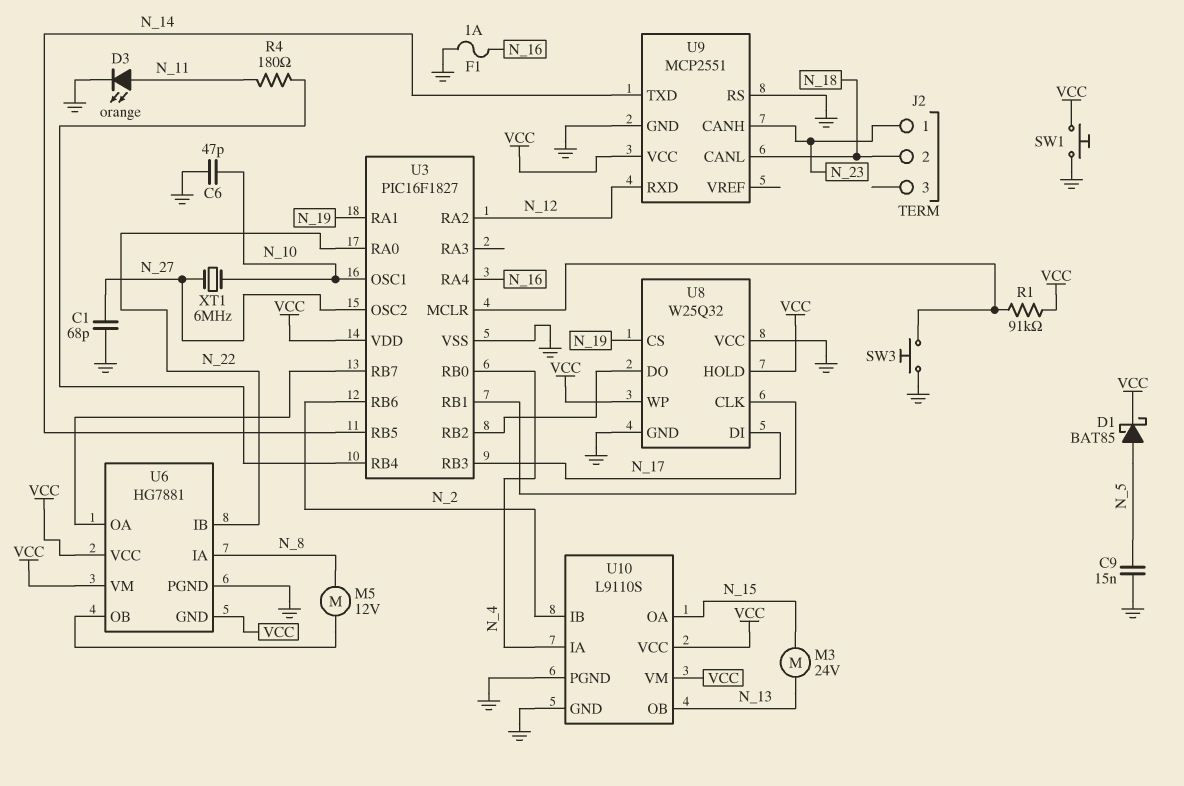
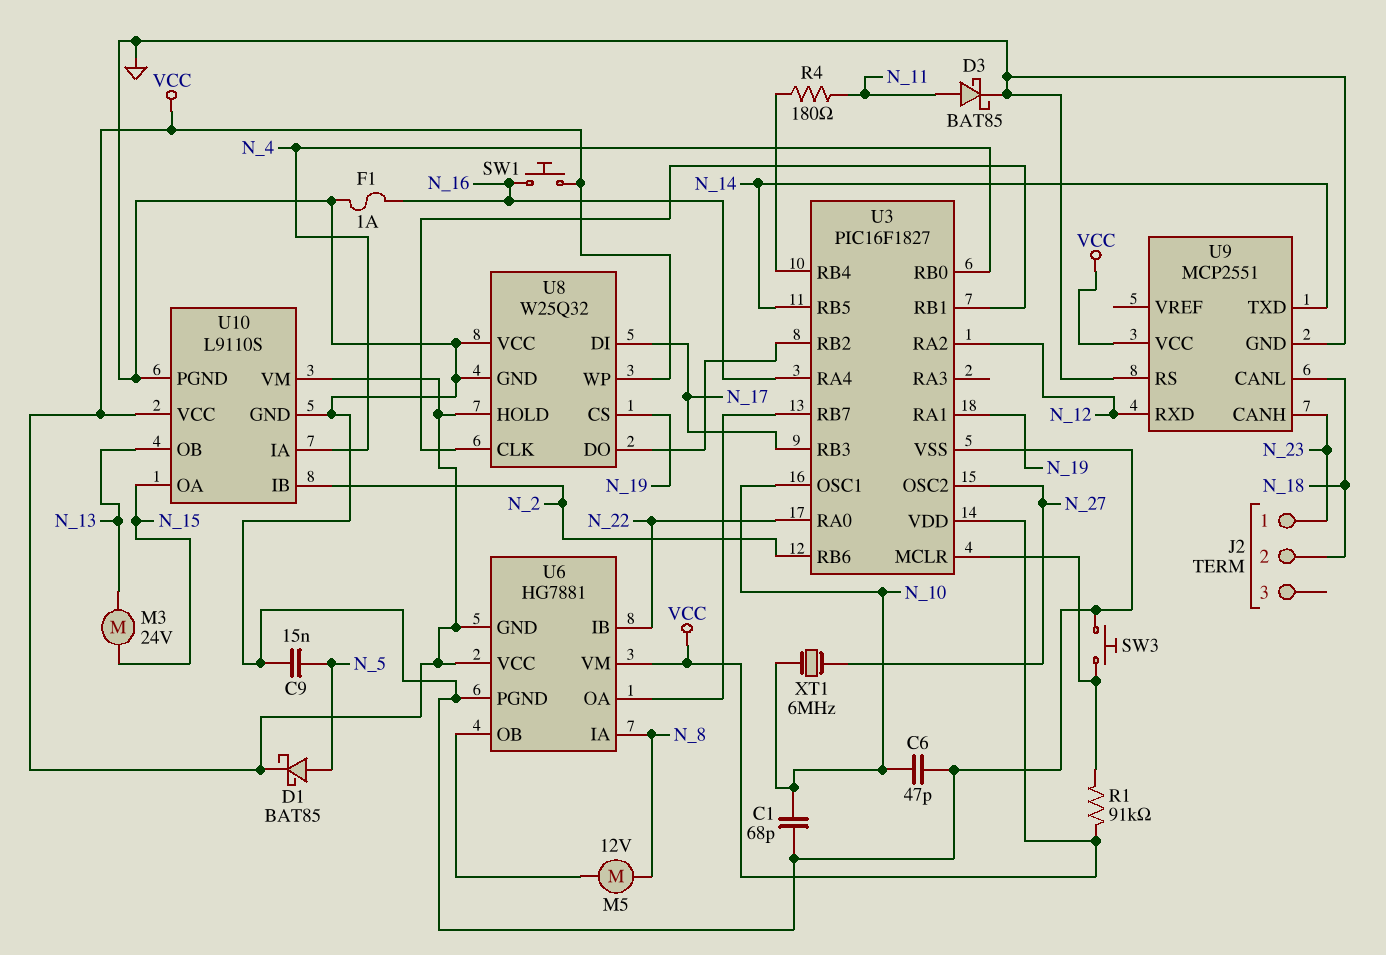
C1: 68pF (GND, N_27) -> 68pF (GND, N_10)
D3: LED orange (A N_11, K GND) -> schottky BAT85 (A N_11, K GND)
SW1: button (GND, VCC) -> button (N_16, VCC)

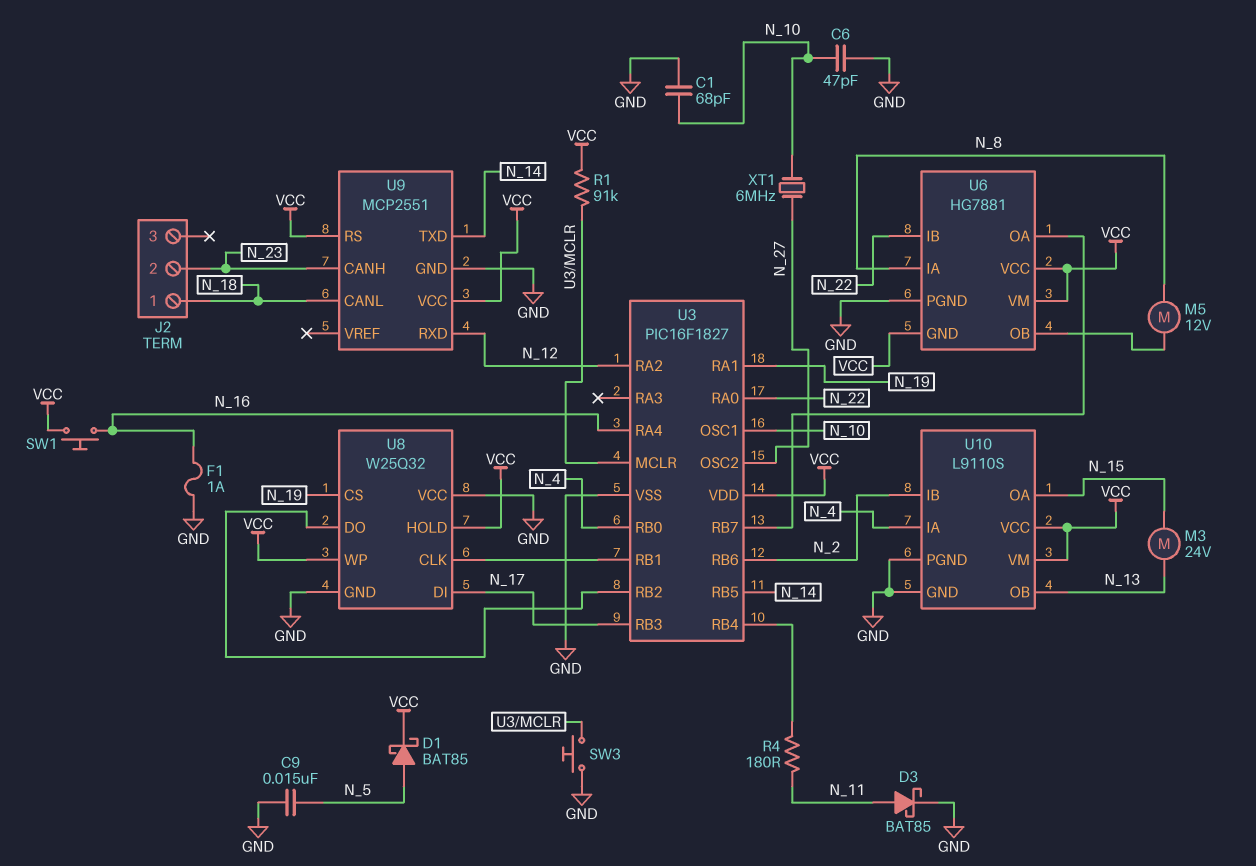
J2 pin 1: N_23 -> N_18
J2 pin 2: N_18 -> N_23
U9 pin RS: GND -> VCC

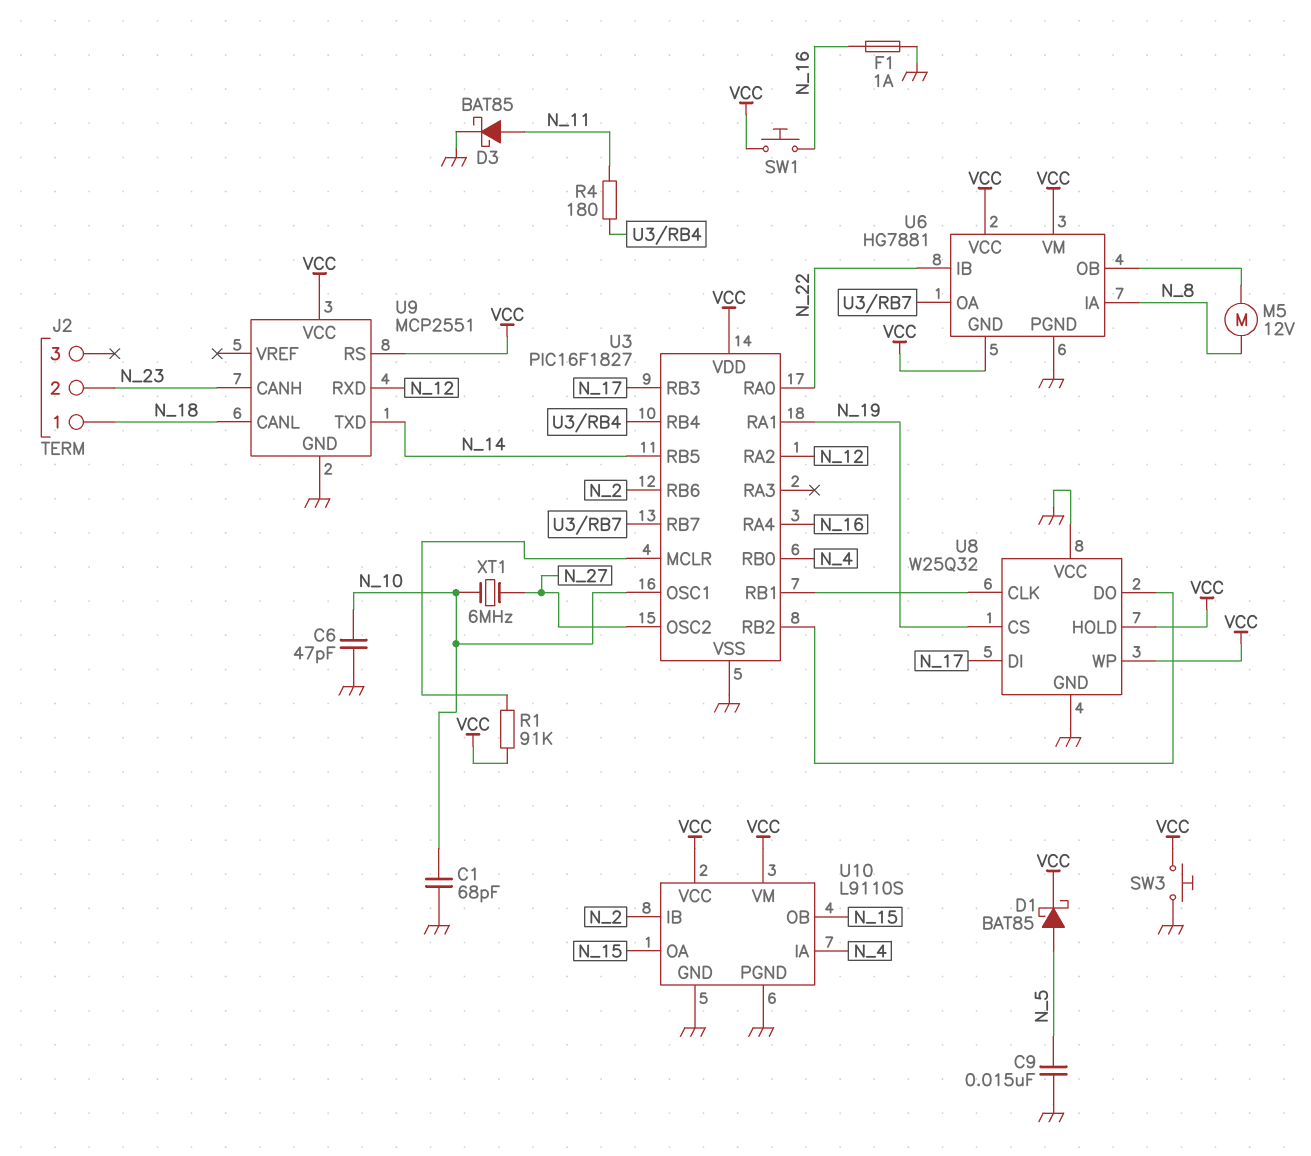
M3: motor 24V (N_13, N_15) -> none
SW3: button (GND, U3/MCLR) -> button (GND, VCC)
U10 pin OB: N_13 -> N_15

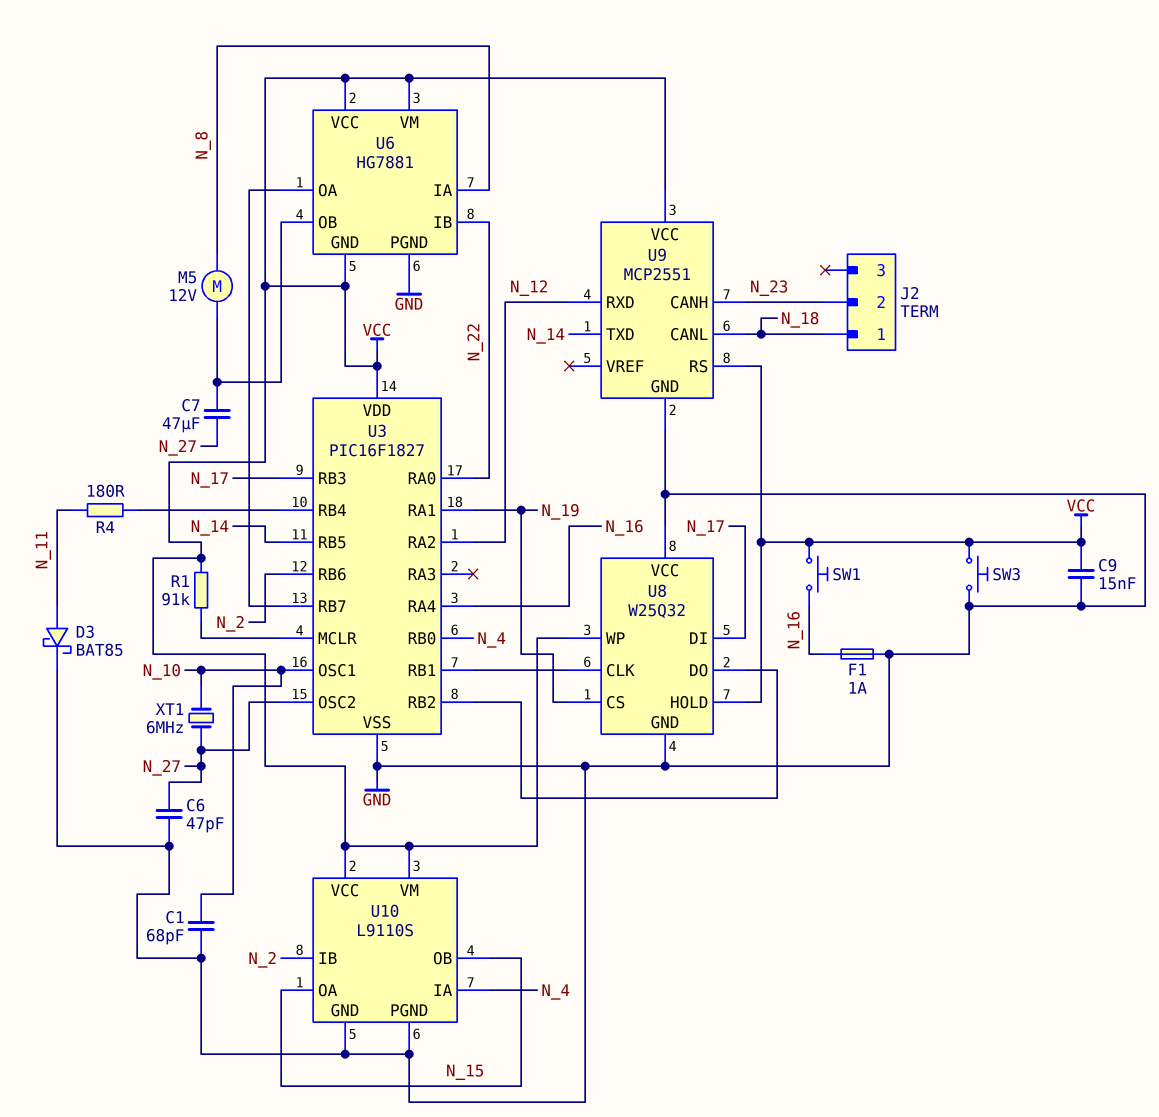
C6: 47pF (GND, N_10) -> 47pF (GND, N_27)
C7: none -> 47uF (N_27, U6/OB)
C9: 15nF (GND, N_5) -> 15nF (GND, VCC)
D1: schottky BAT85 (A N_5, K VCC) -> none

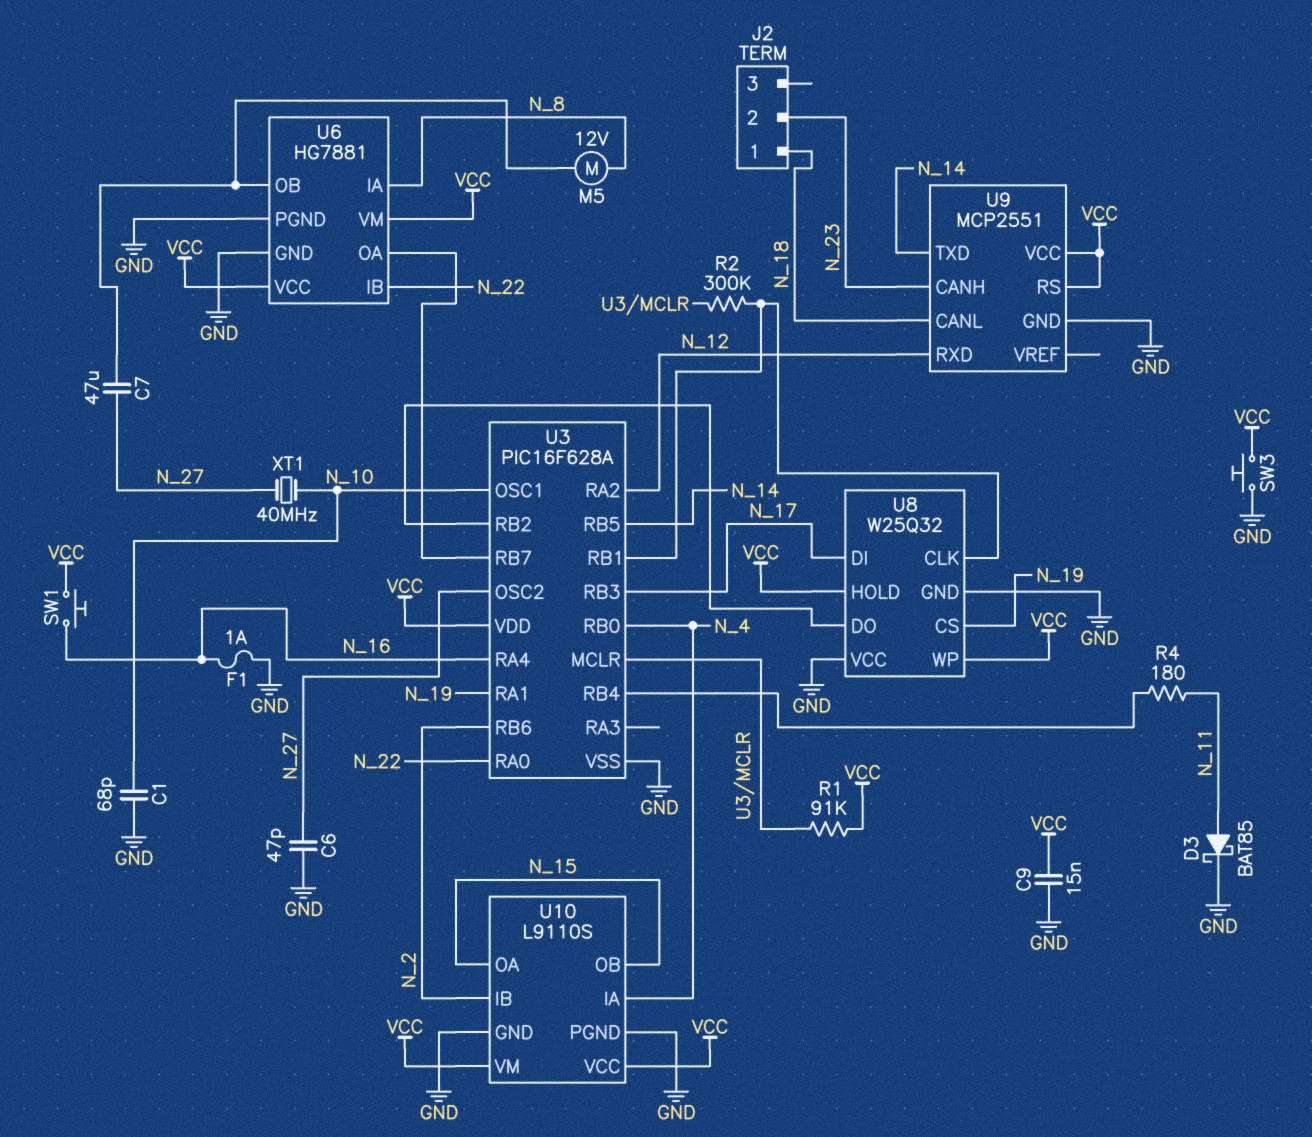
R2: none -> 300k (U3/MCLR, U3/RB1)
U3: PIC16F1827 -> PIC16F628A
U6 pin GND: VCC -> GND
XT1: 6MHz (N_10, N_27) -> 40MHz (N_10, N_27)

